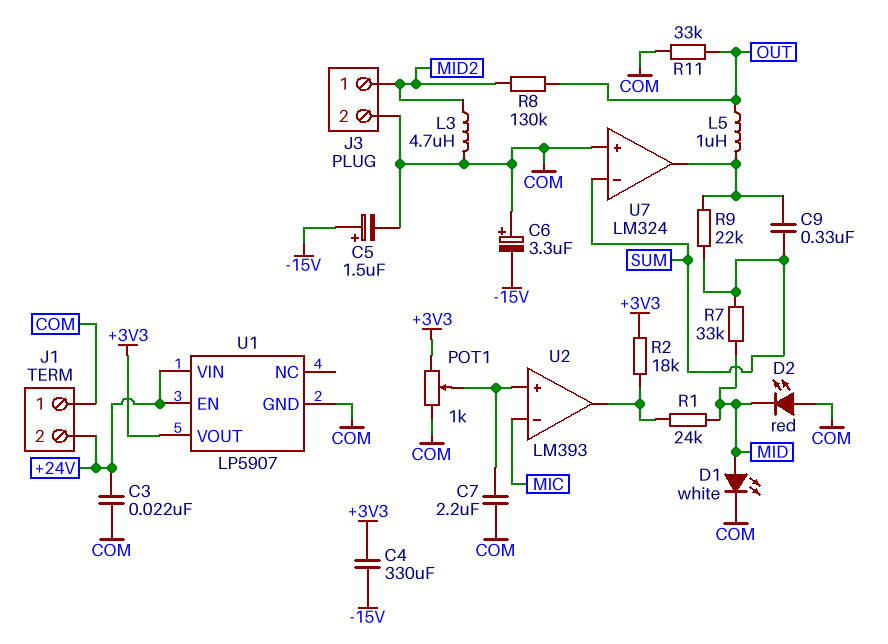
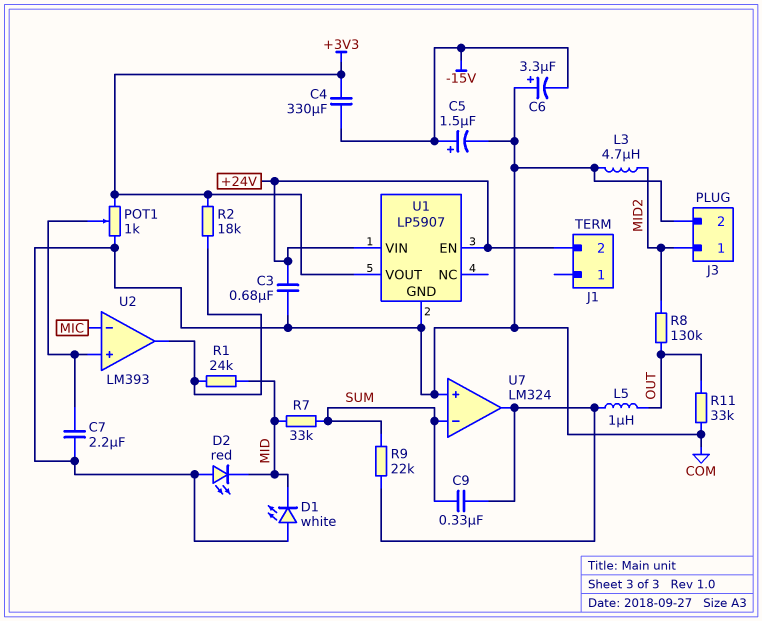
C3: 22nF (+24V, COM) -> 680nF (+24V, COM)
D1: LED white (A MID, K COM) -> LED white (A COM, K MID)
J1 pin 1: COM -> none

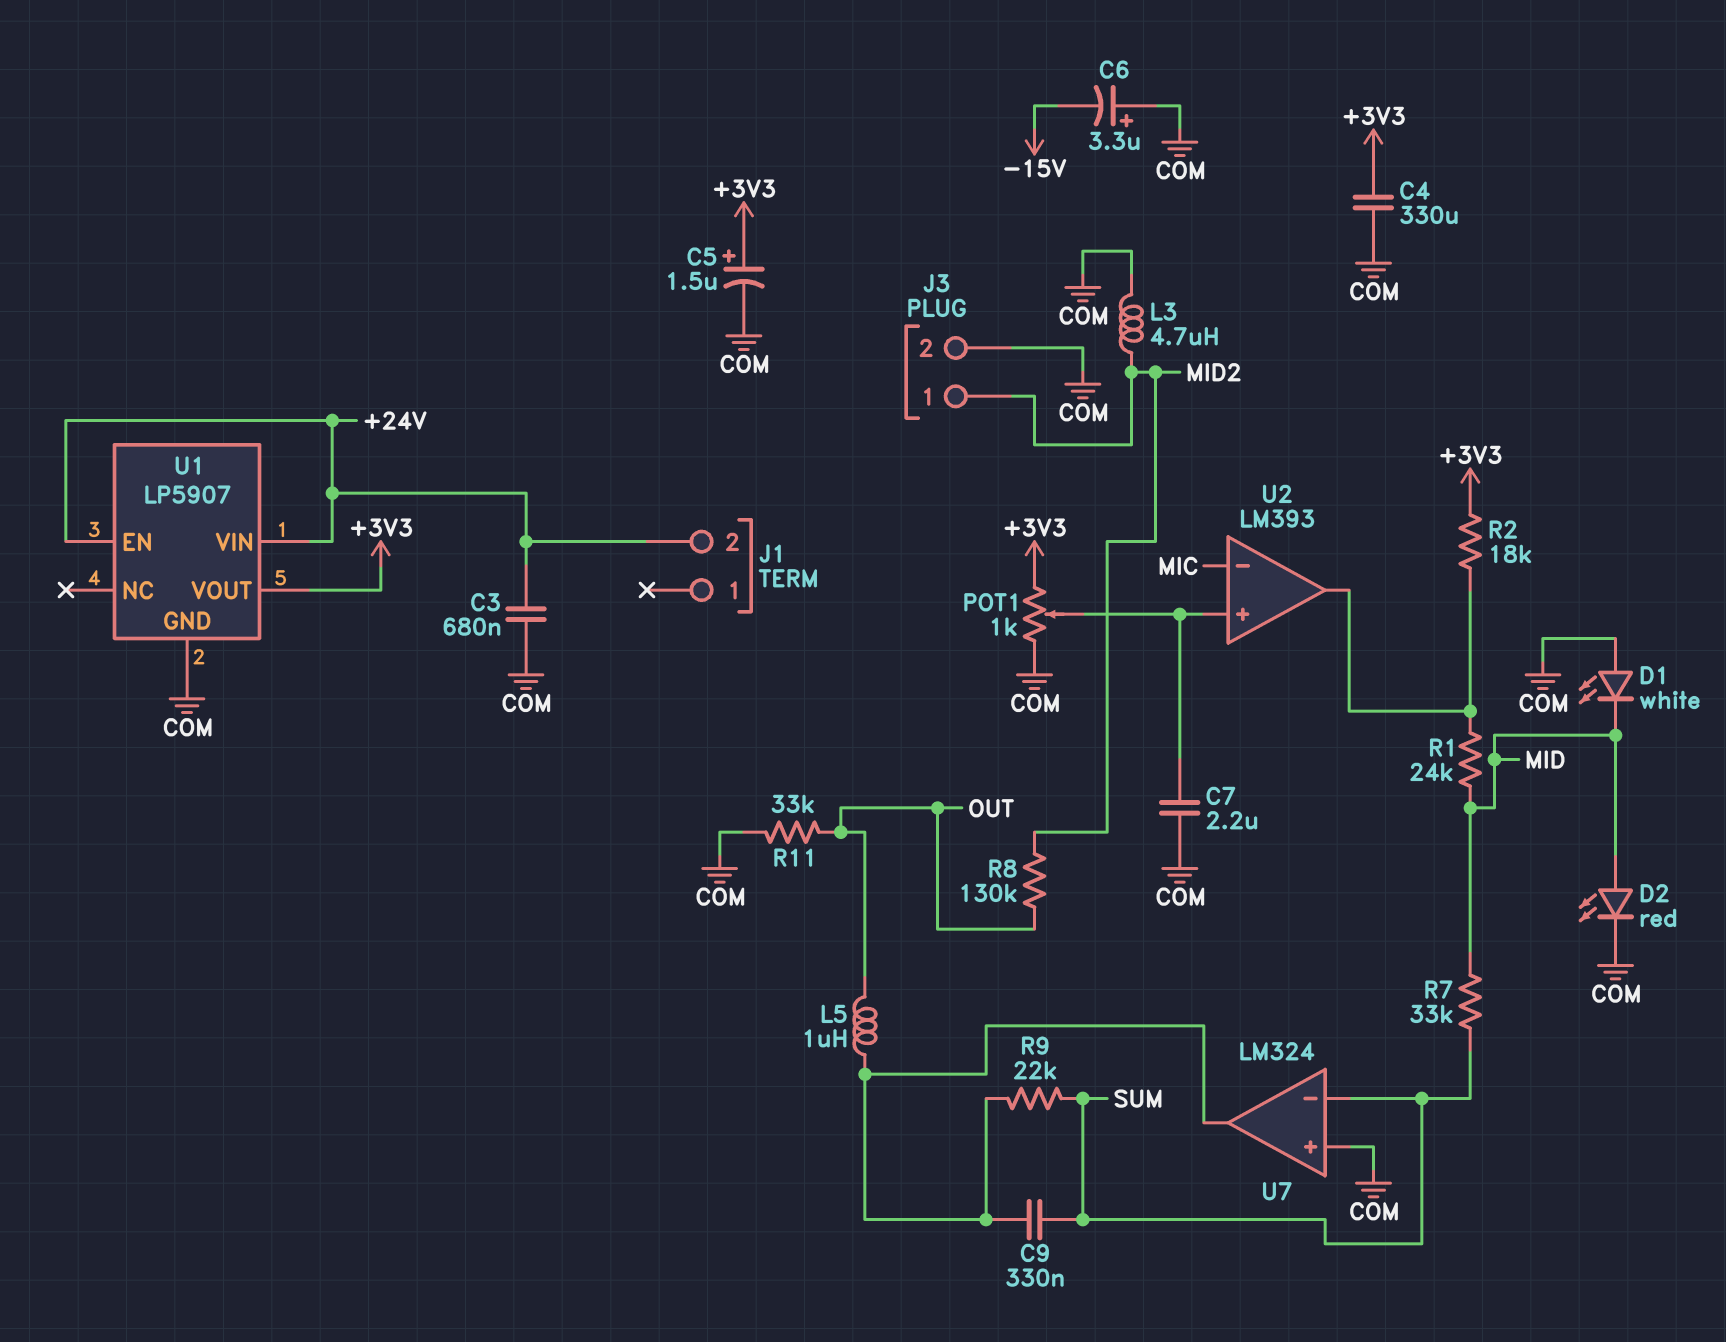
C4: 330uF (+3V3, -15V) -> 330uF (+3V3, COM)
C5: 1.5uF (plus -15V, minus COM) -> 1.5uF (plus +3V3, minus COM)
D2: LED red (A COM, K MID) -> LED red (A MID, K COM)

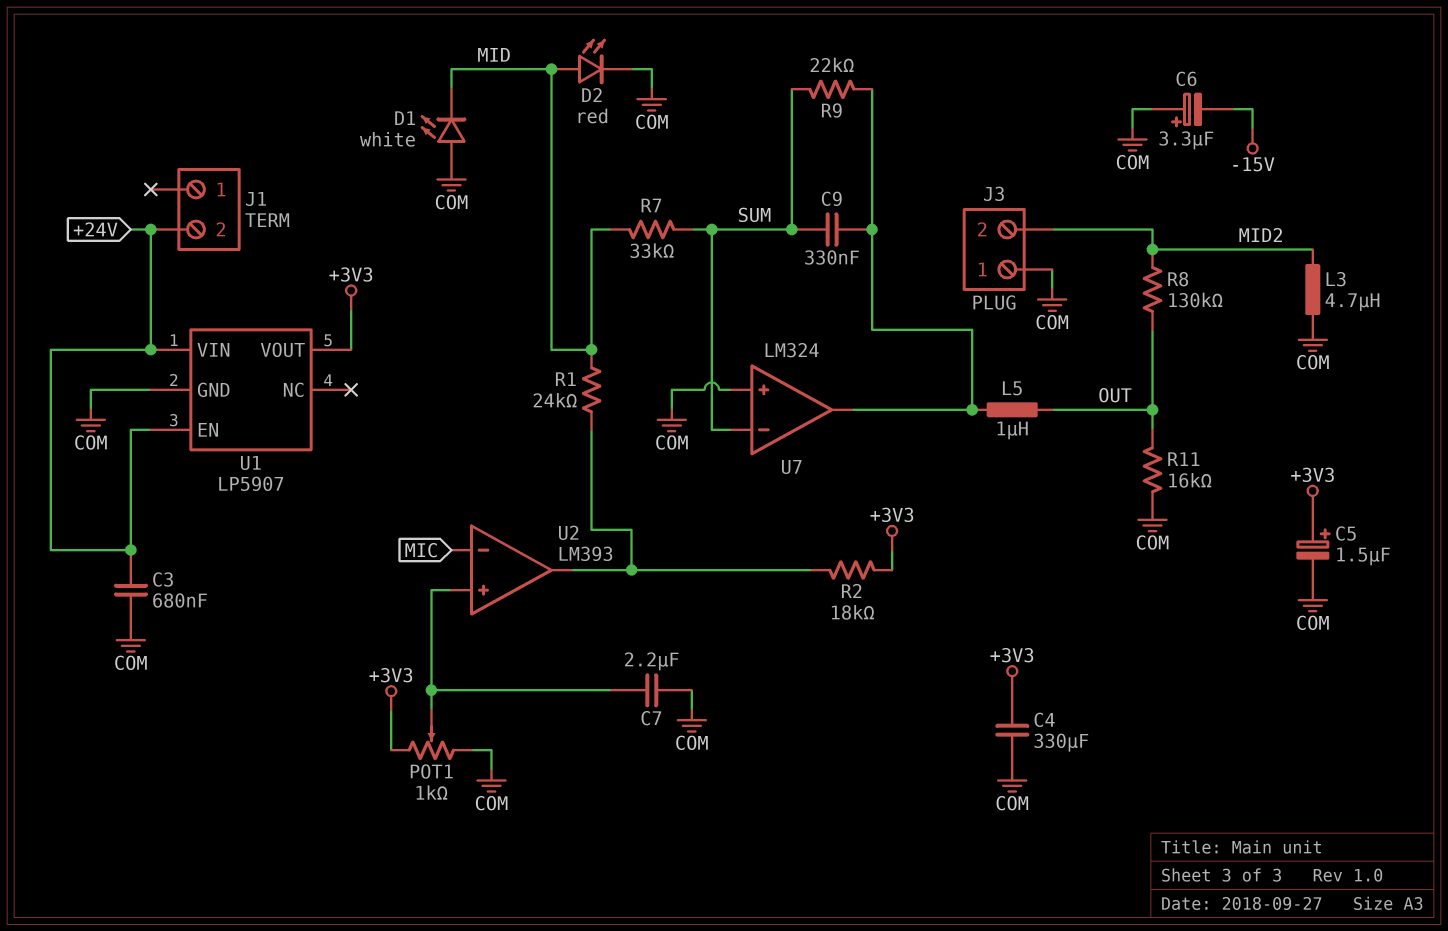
J3 pin 1: MID2 -> COM
J3 pin 2: COM -> MID2
R11: 33k (COM, OUT) -> 16k (COM, OUT)

